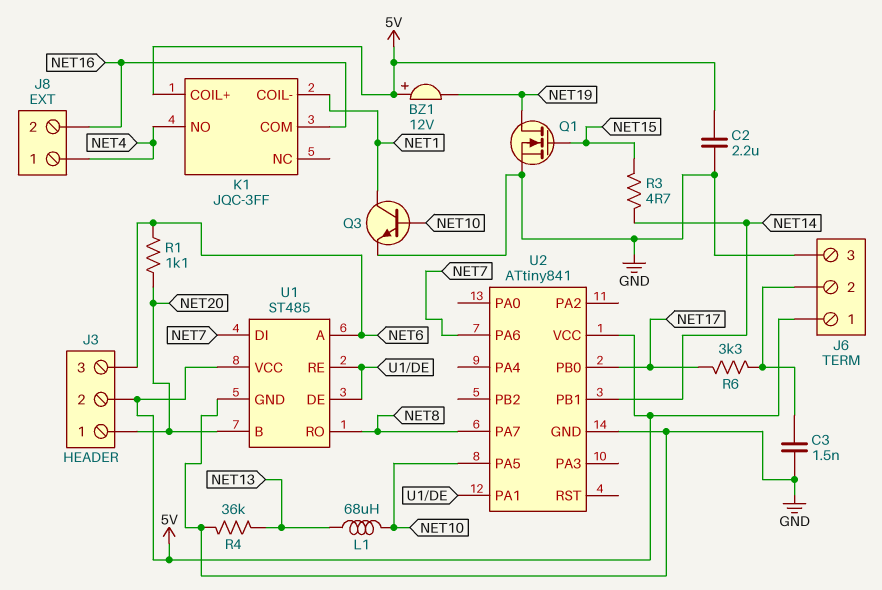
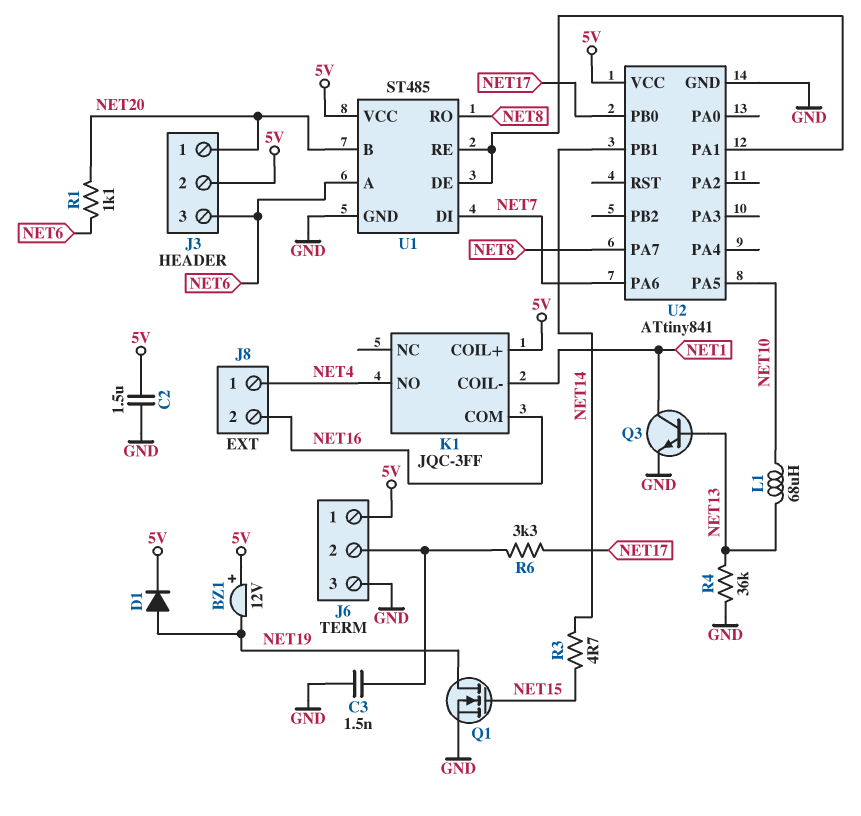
C2: 2.2uF (5V, GND) -> 1.5uF (5V, GND)
D1: none -> diode (A NET19, K 5V)
Q3: NPN (B NET10, C NET1, E GND) -> NPN (B NET13, C NET1, E GND)

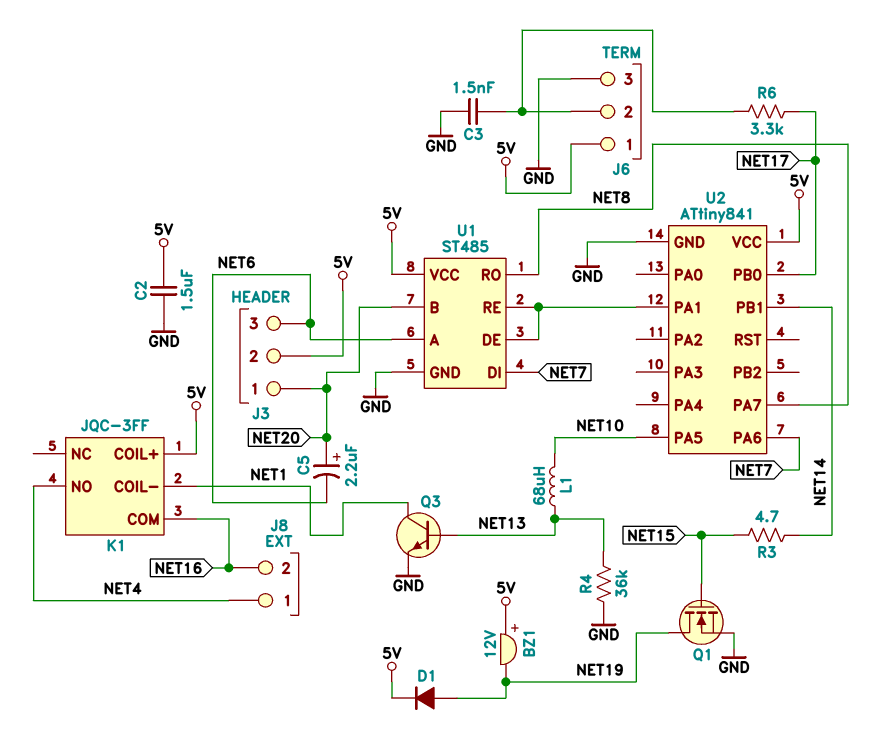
C5: none -> 2.2uF (plus NET20, minus NET6)
R1: 1.1k (NET6, NET20) -> none

